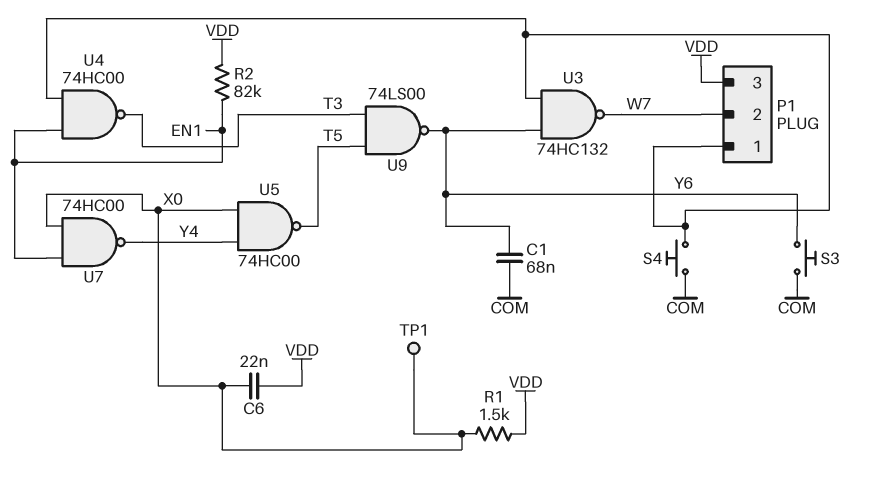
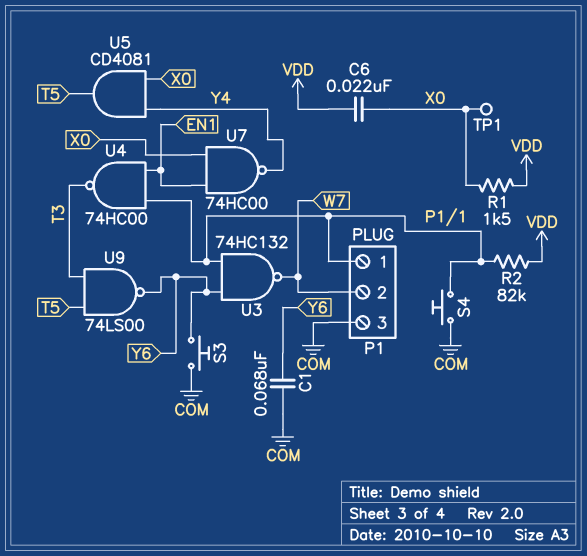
P1 pin 3: VDD -> COM
R2: 82k (EN1, VDD) -> 82k (P1/1, VDD)
U5: NAND 74HC00 (in X0, in Y4, out T5) -> AND CD4081 (in X0, in Y4, out T5)

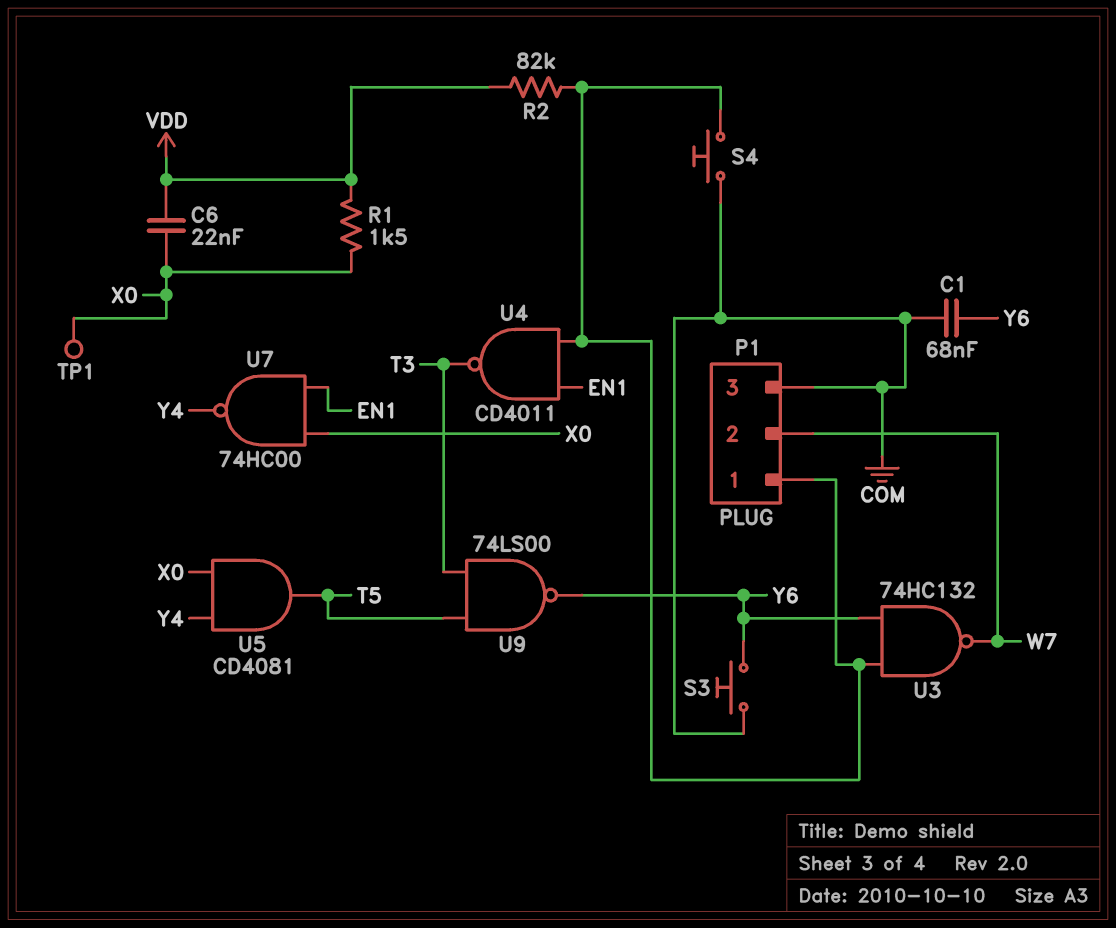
U4: NAND 74HC00 (in EN1, in P1/1, out T3) -> NAND CD4011 (in EN1, in P1/1, out T3)

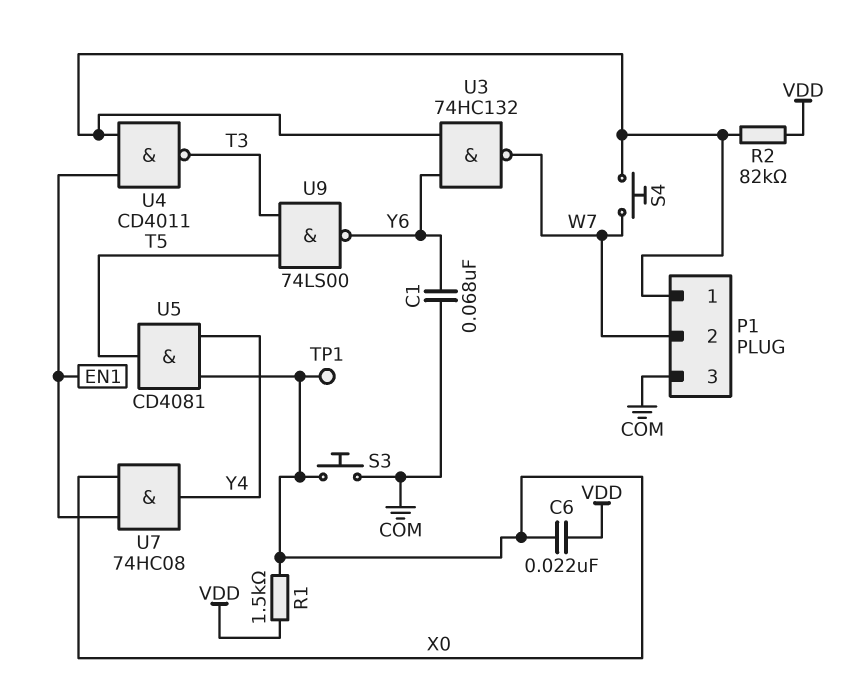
S3: button (COM, Y6) -> button (COM, X0)
S4: button (COM, P1/1) -> button (P1/1, W7)
U7: NAND 74HC00 (in EN1, in X0, out Y4) -> AND 74HC08 (in EN1, in X0, out Y4)

